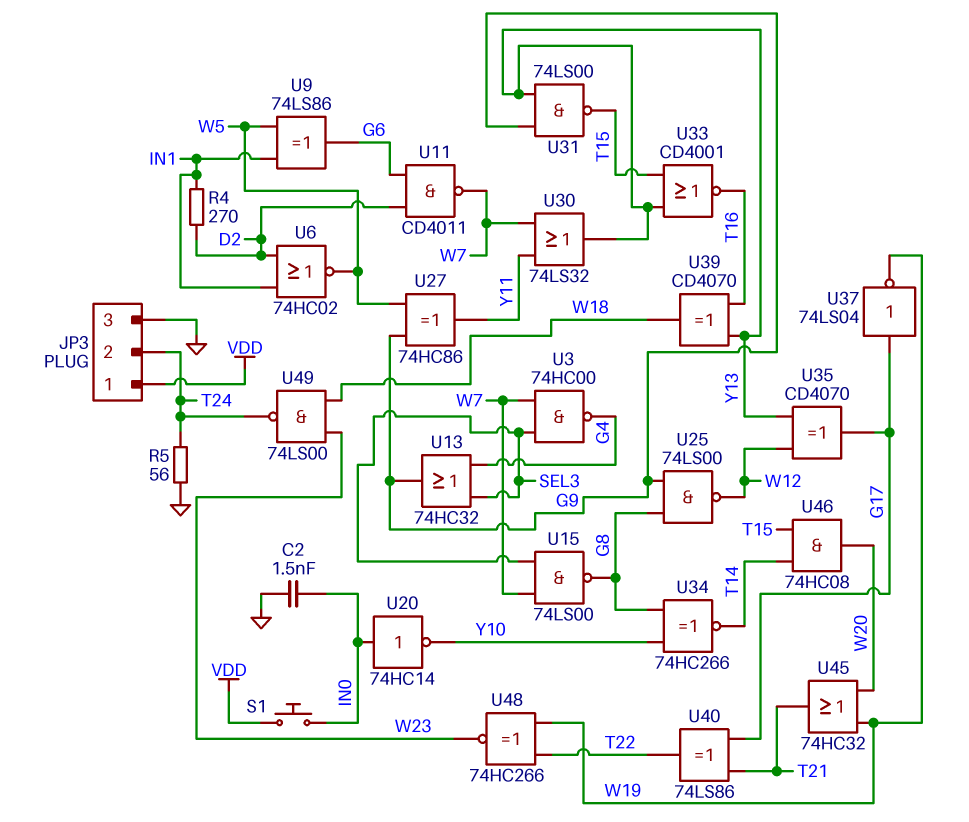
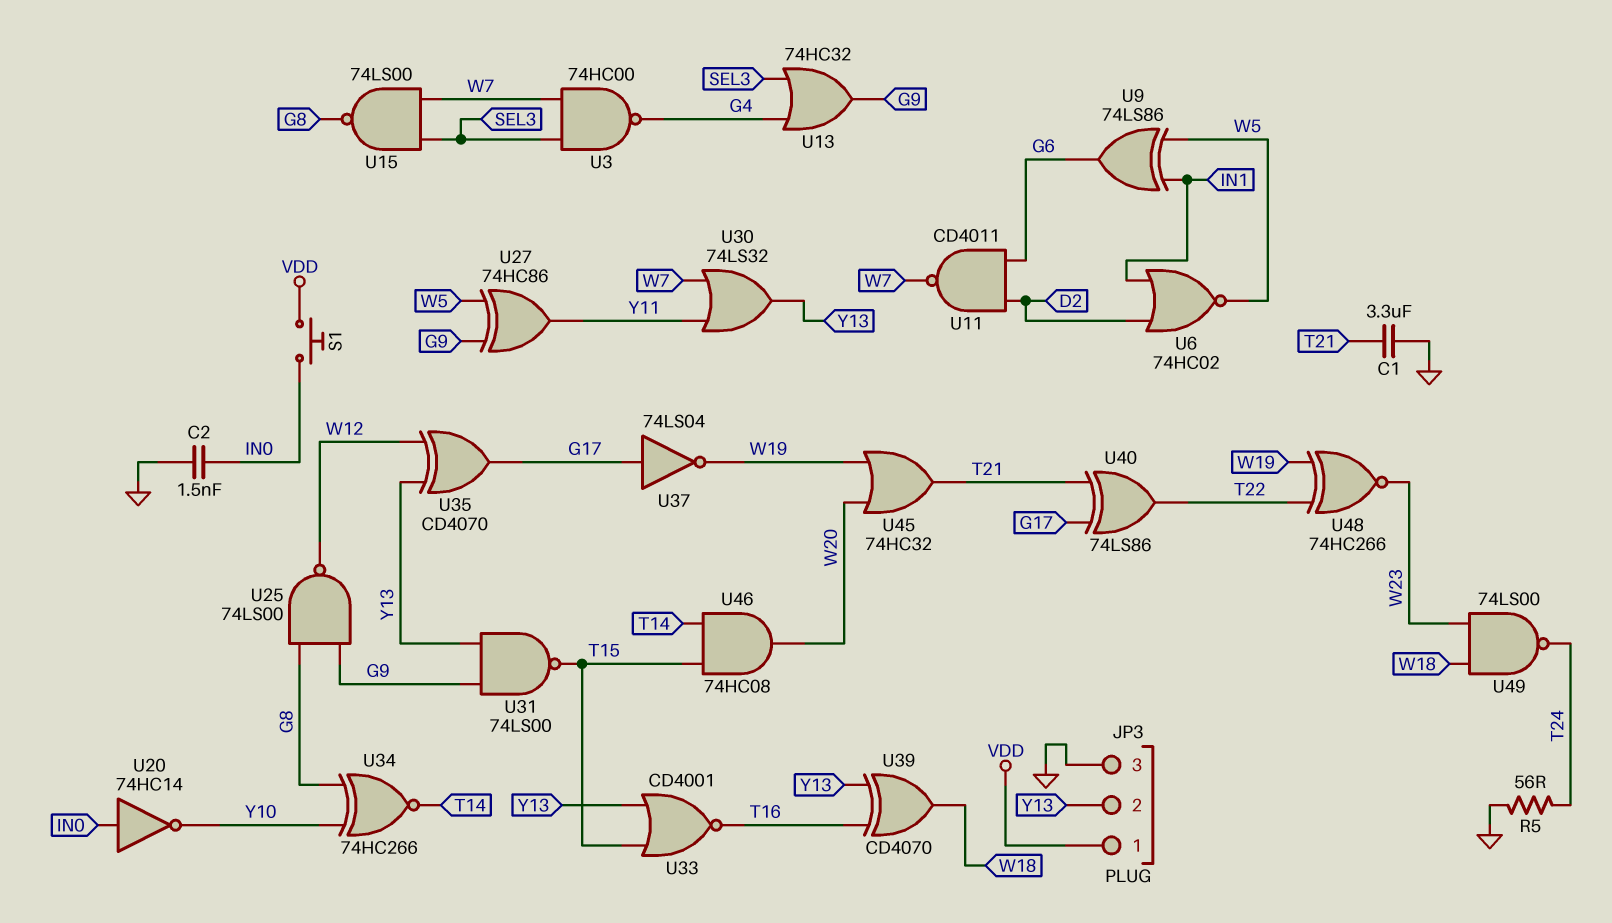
C1: none -> 3.3uF (GND, T21)
JP3 pin 2: T24 -> Y13
R4: 270 (D2, IN1) -> none

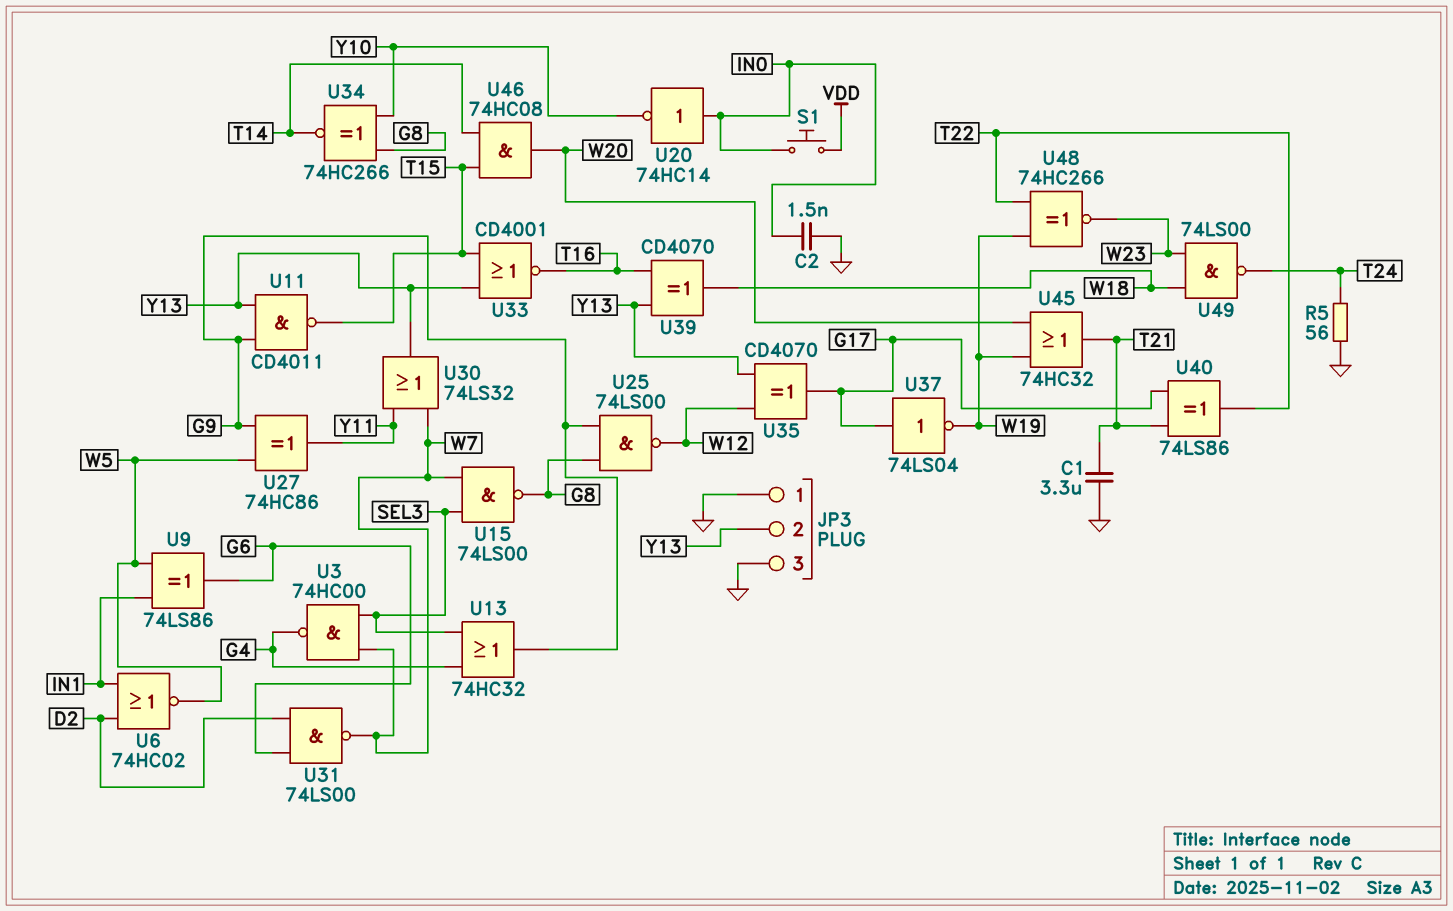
JP3 pin 1: VDD -> GND
U11: NAND CD4011 (in D2, in G6, out W7) -> NAND CD4011 (in G9, in Y13, out T15)
U31: NAND 74LS00 (in G9, in Y13, out T15) -> NAND 74LS00 (in D2, in G6, out W7)

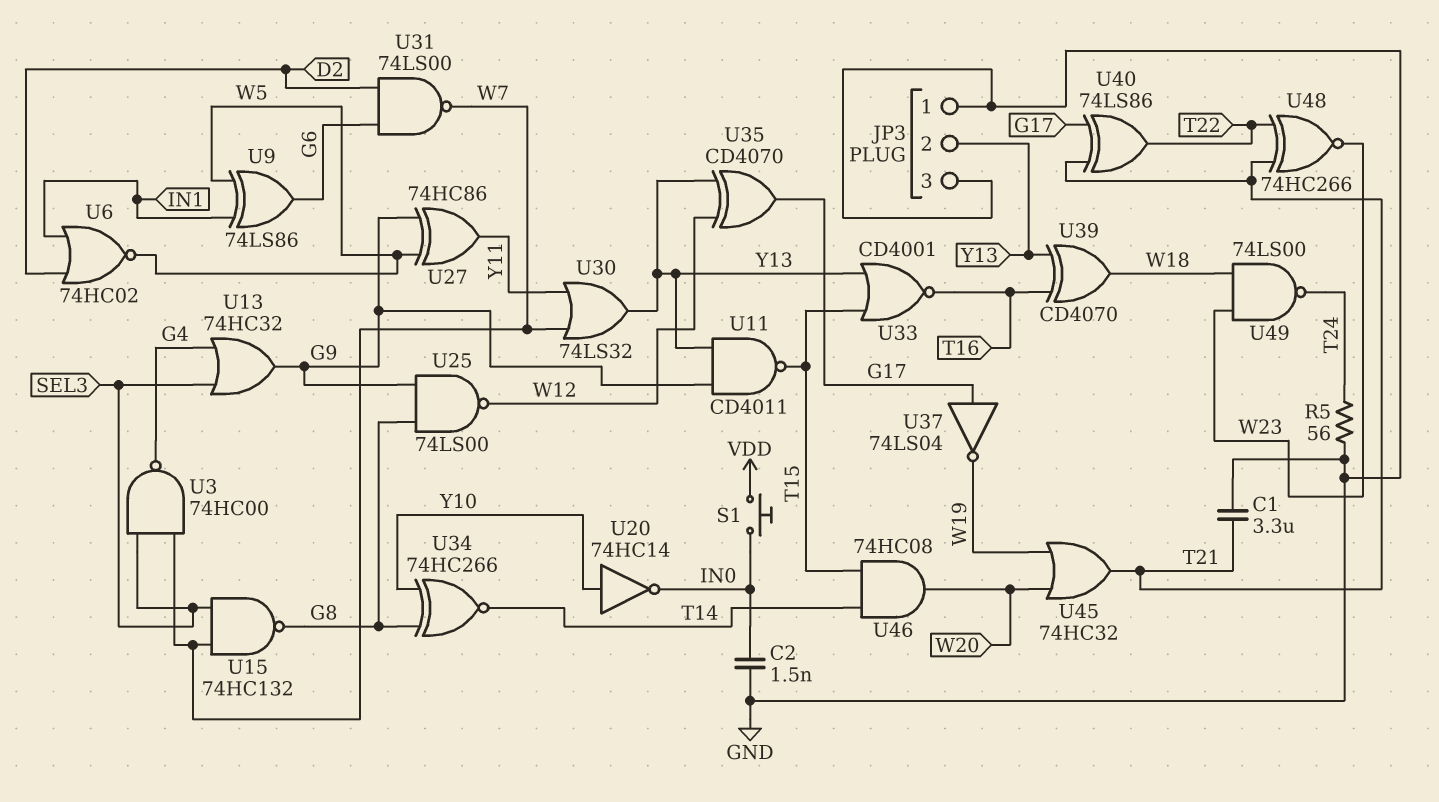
U15: NAND 74LS00 (in SEL3, in W7, out G8) -> NAND 74HC132 (in SEL3, in W7, out G8)
U20: NOT 74HC14 (in IN0, out Y10) -> NOT 74HC14 (in Y10, out IN0)
U48: XNOR 74HC266 (in T22, in W19, out W23) -> XNOR 74HC266 (in T21, in T22, out W23)

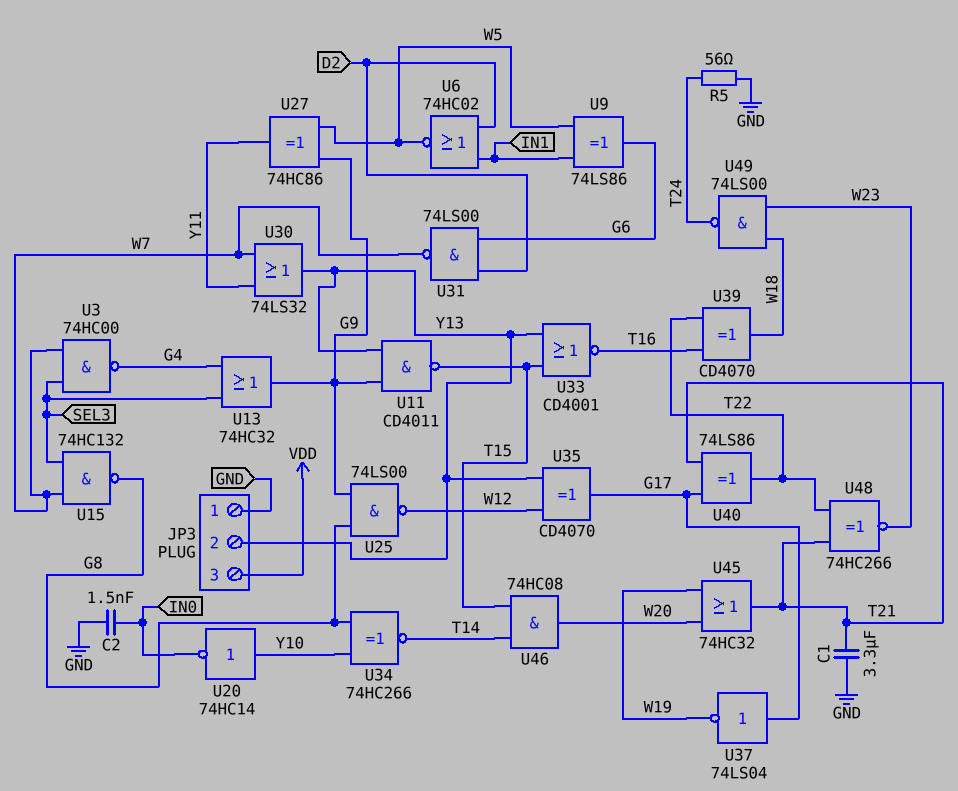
JP3 pin 3: GND -> VDD
S1: button (IN0, VDD) -> none
U39: XOR CD4070 (in T16, in Y13, out W18) -> XOR CD4070 (in T16, in T22, out W18)

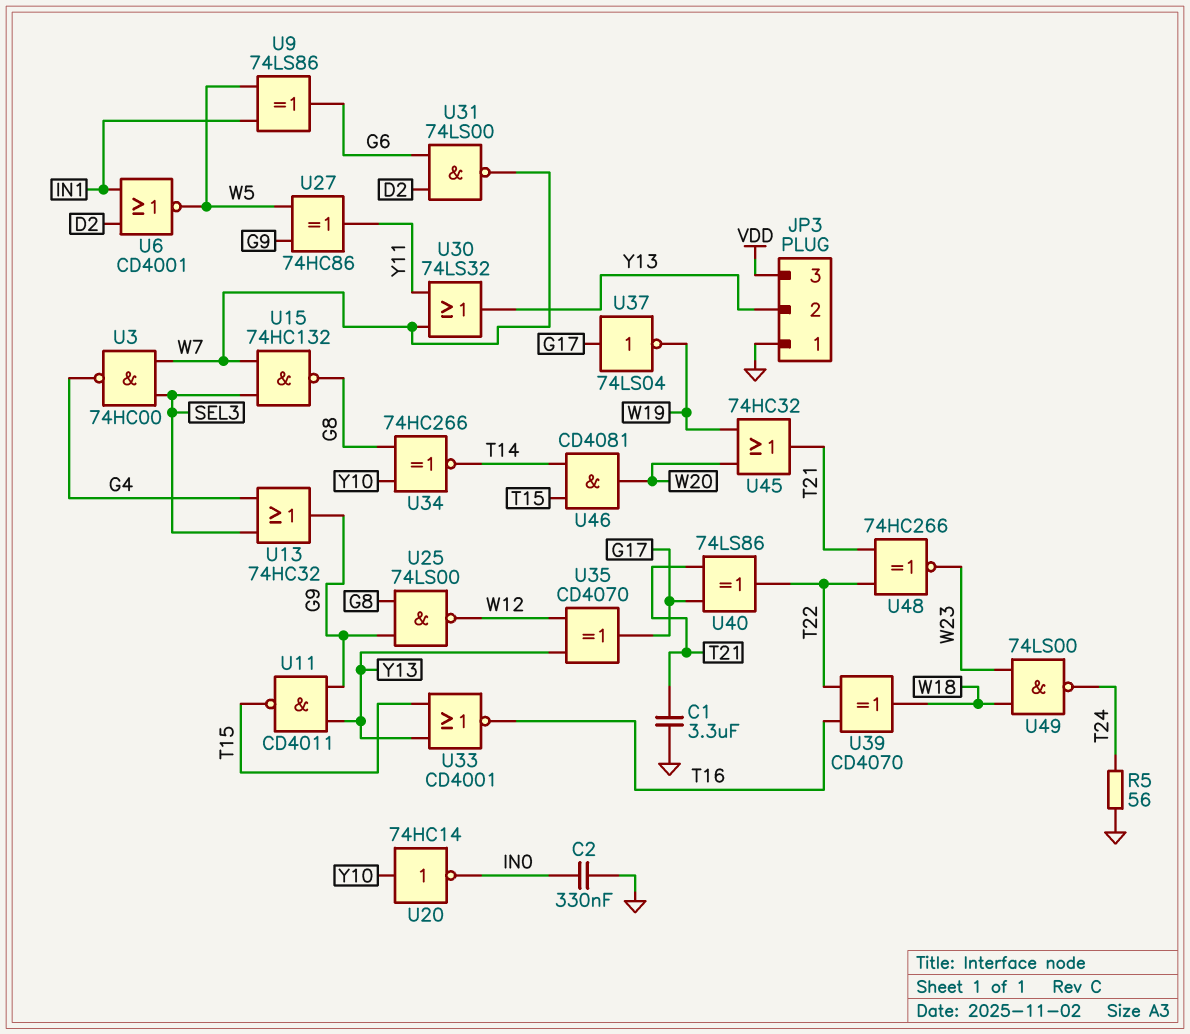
C2: 1.5nF (GND, IN0) -> 330nF (GND, IN0)
U6: NOR 74HC02 (in D2, in IN1, out W5) -> NOR CD4001 (in D2, in IN1, out W5)
U46: AND 74HC08 (in T14, in T15, out W20) -> AND CD4081 (in T14, in T15, out W20)

